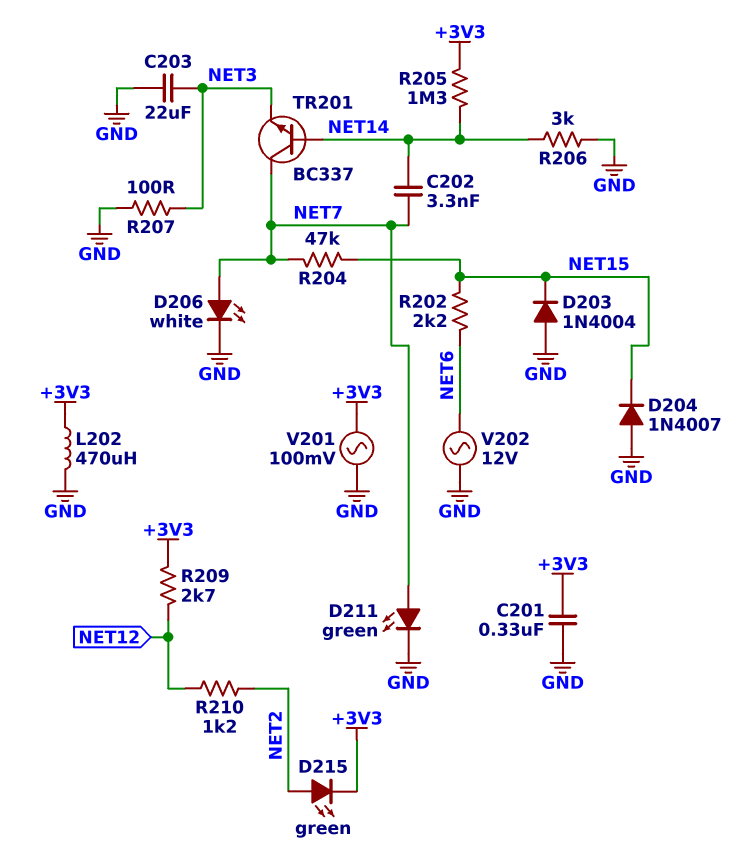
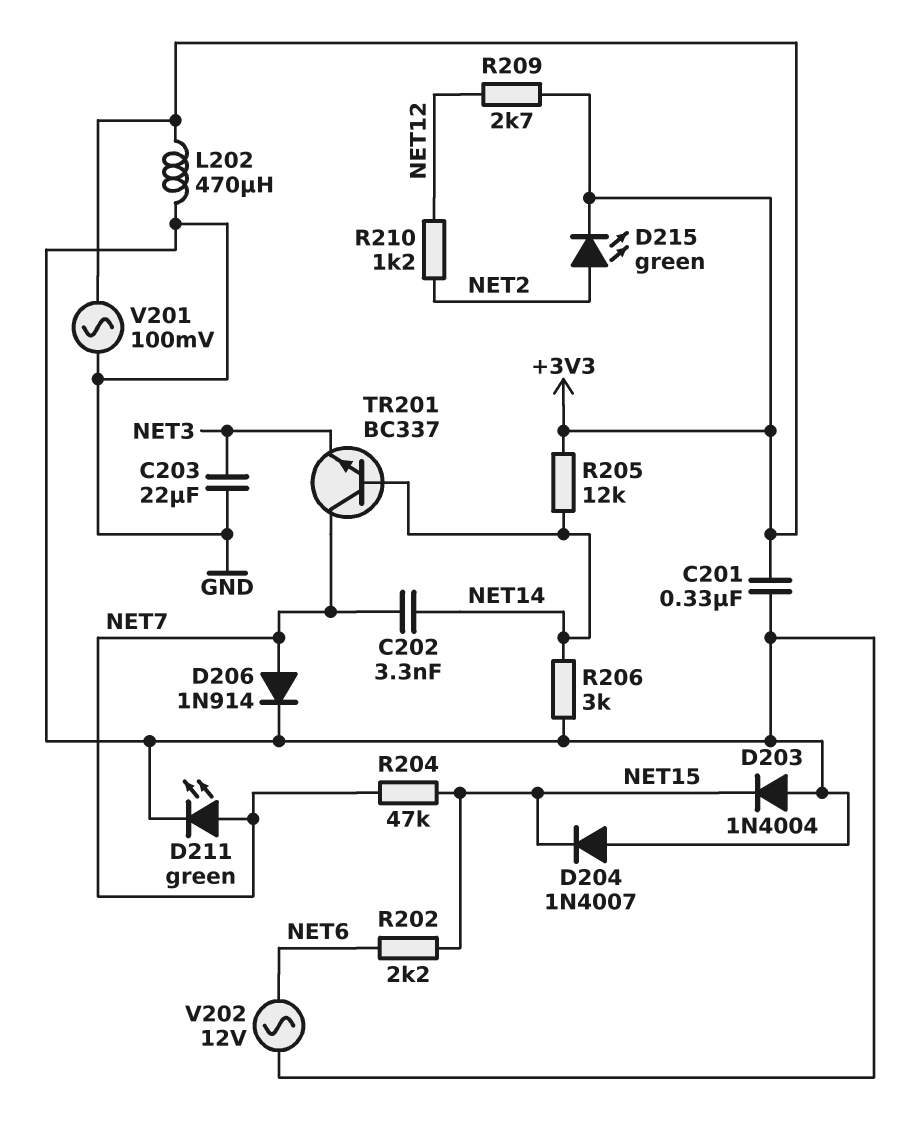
D206: LED white (A NET7, K GND) -> diode 1N914 (A NET7, K GND)
R205: 1.3M (+3V3, NET14) -> 12k (+3V3, NET14)
R207: 100 (GND, NET3) -> none

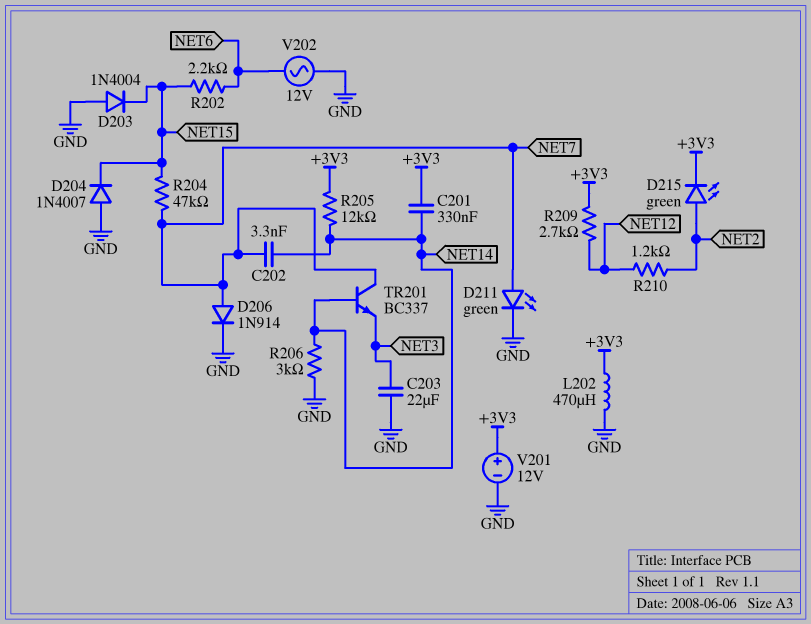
C201: 330nF (+3V3, GND) -> 330nF (+3V3, NET14)
V201: AC 100mV (+3V3, GND) -> 12V (plus +3V3, minus GND)

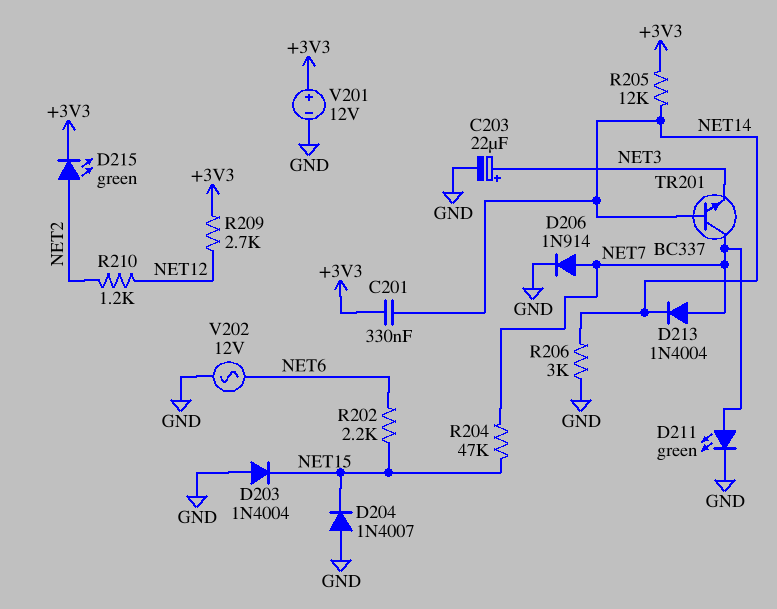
C202: 3.3nF (NET7, NET14) -> none
C203: 22uF (GND, NET3) -> 22uF (plus NET3, minus GND)
D213: none -> diode 1N4004 (A NET7, K NET14)
L202: 470uH (+3V3, GND) -> none

